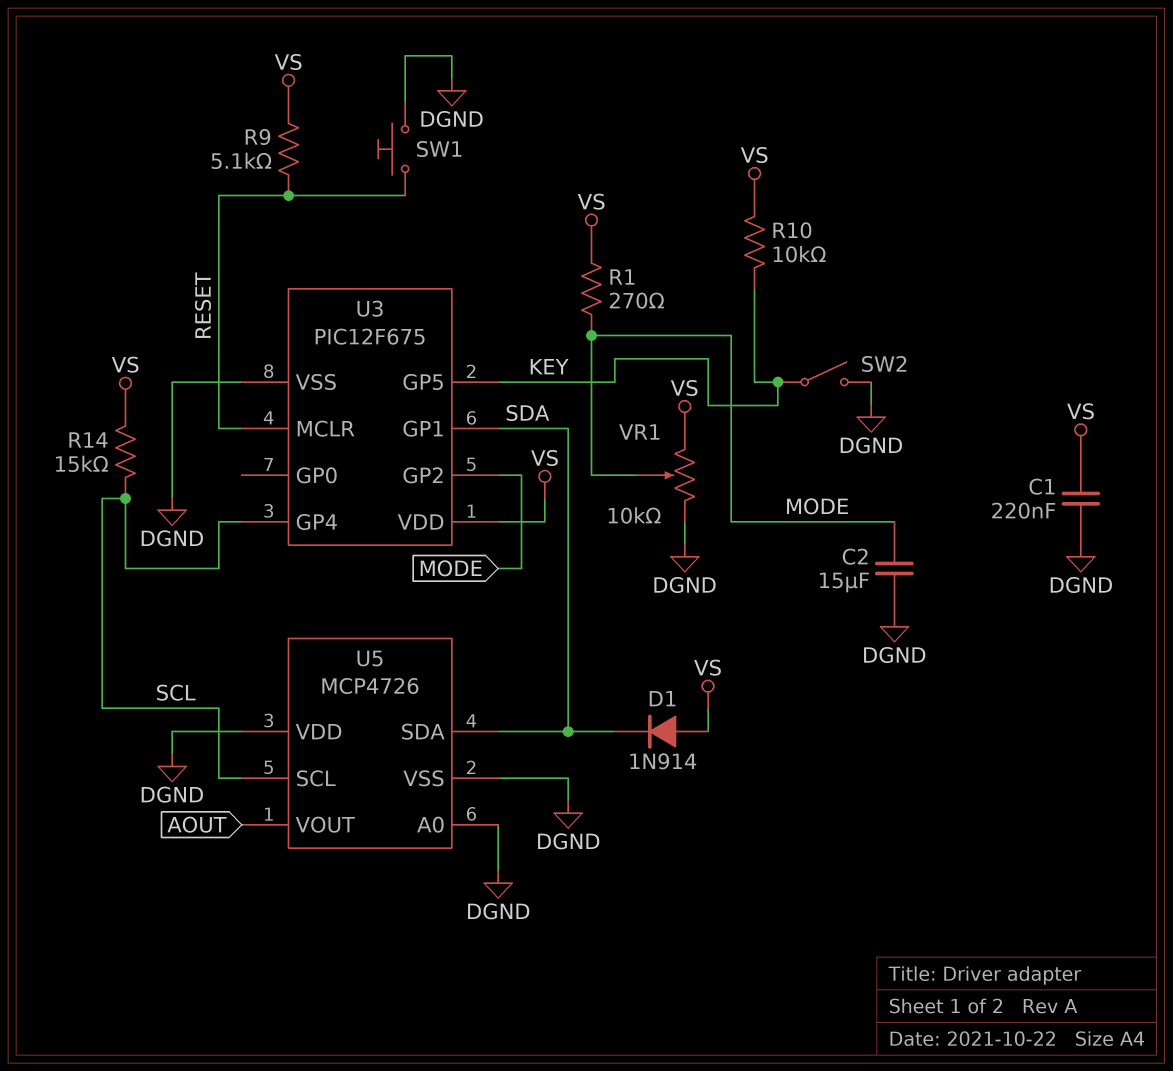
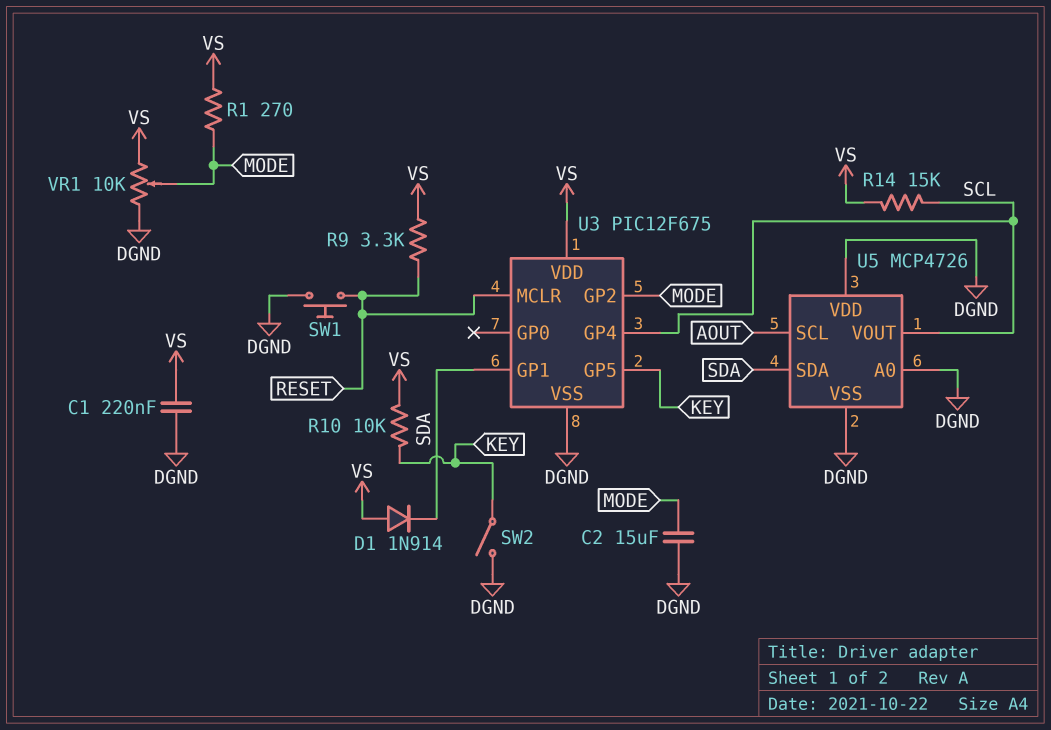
R9: 5.1k (RESET, VS) -> 3.3k (RESET, VS)
U5 pin SCL: SCL -> AOUT
U5 pin VOUT: AOUT -> SCL

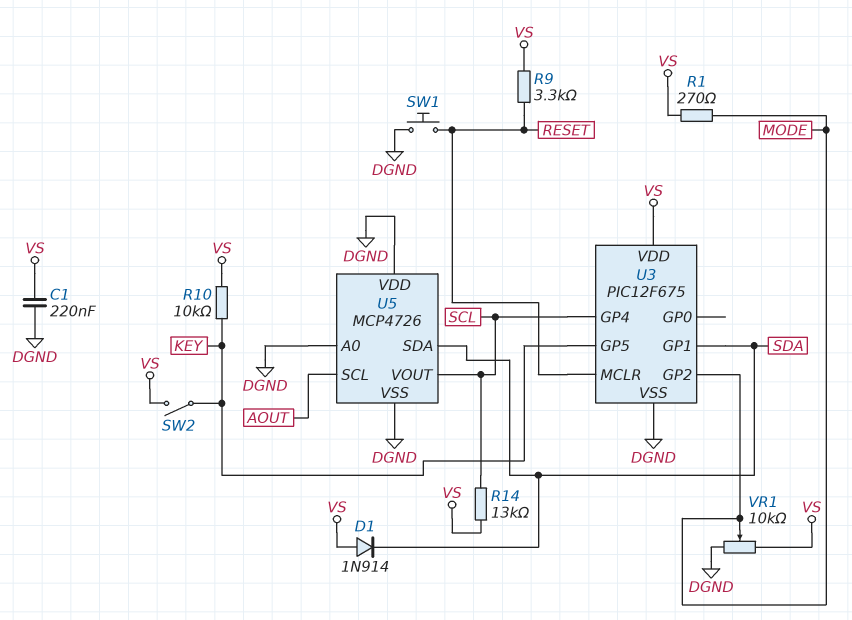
C2: 15uF (DGND, MODE) -> none
R14: 15k (SCL, VS) -> 13k (SCL, VS)
SW2: switch (DGND, KEY) -> switch (KEY, VS)

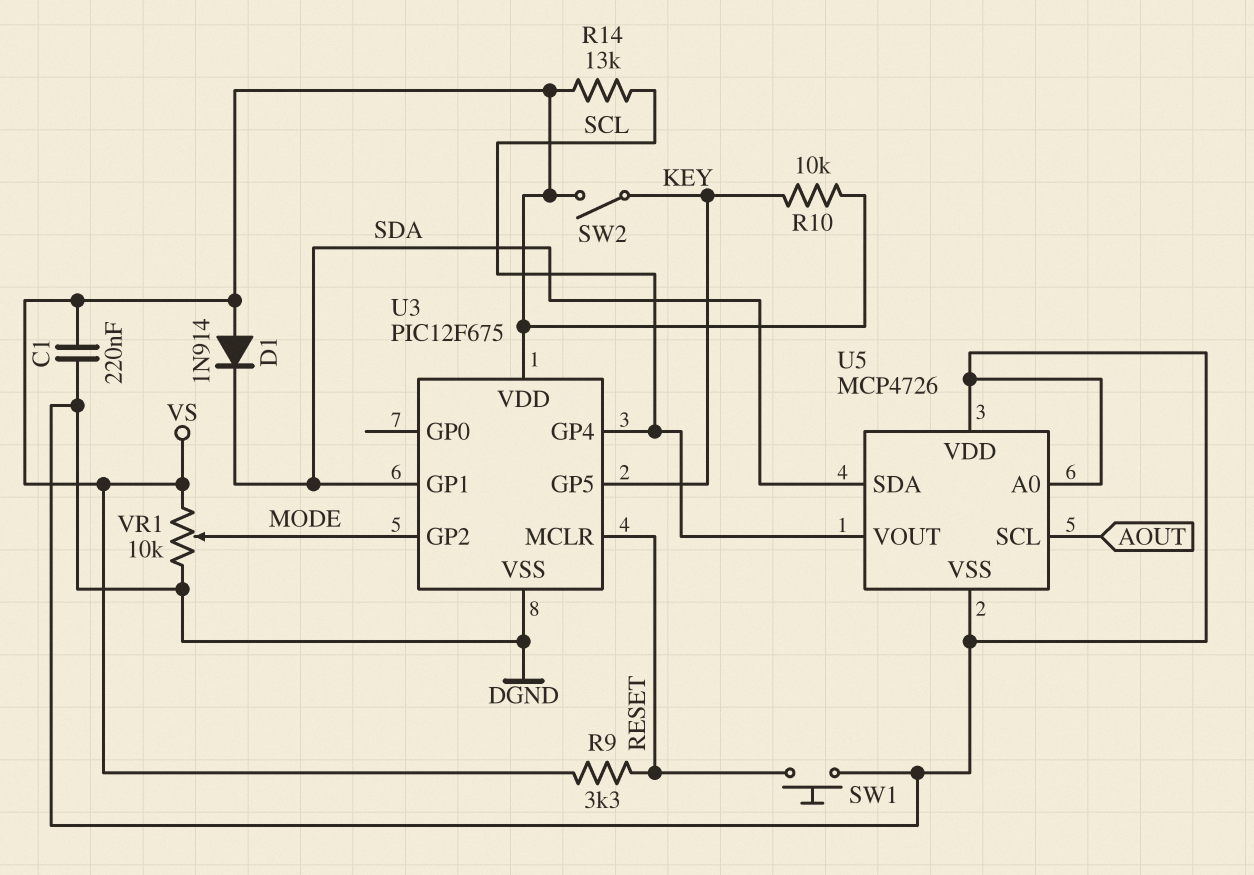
R1: 270 (MODE, VS) -> none

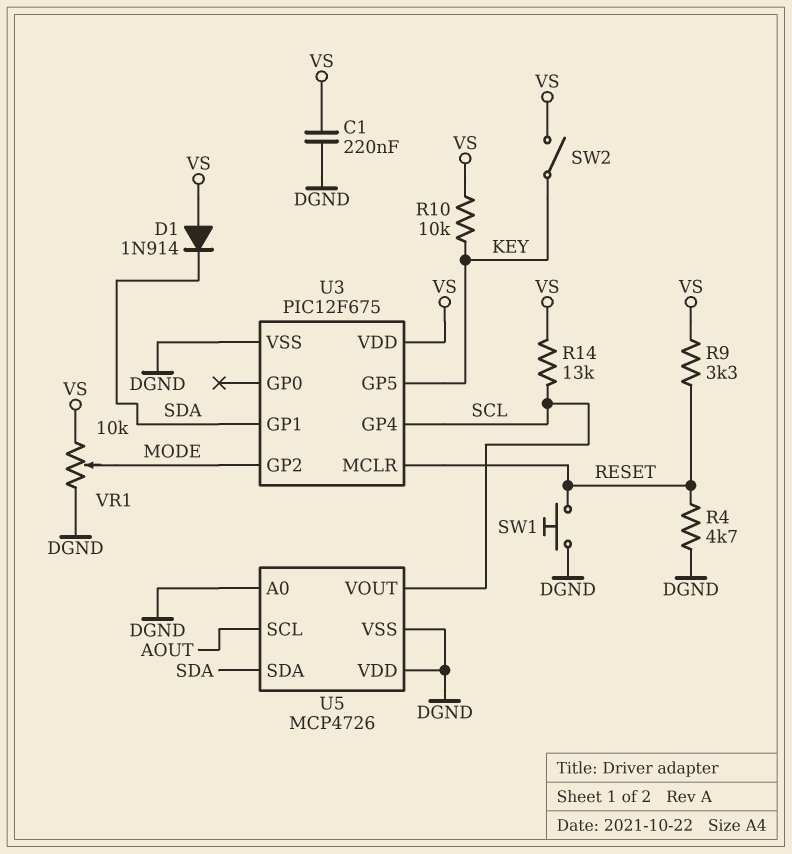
R4: none -> 4.7k (DGND, RESET)

